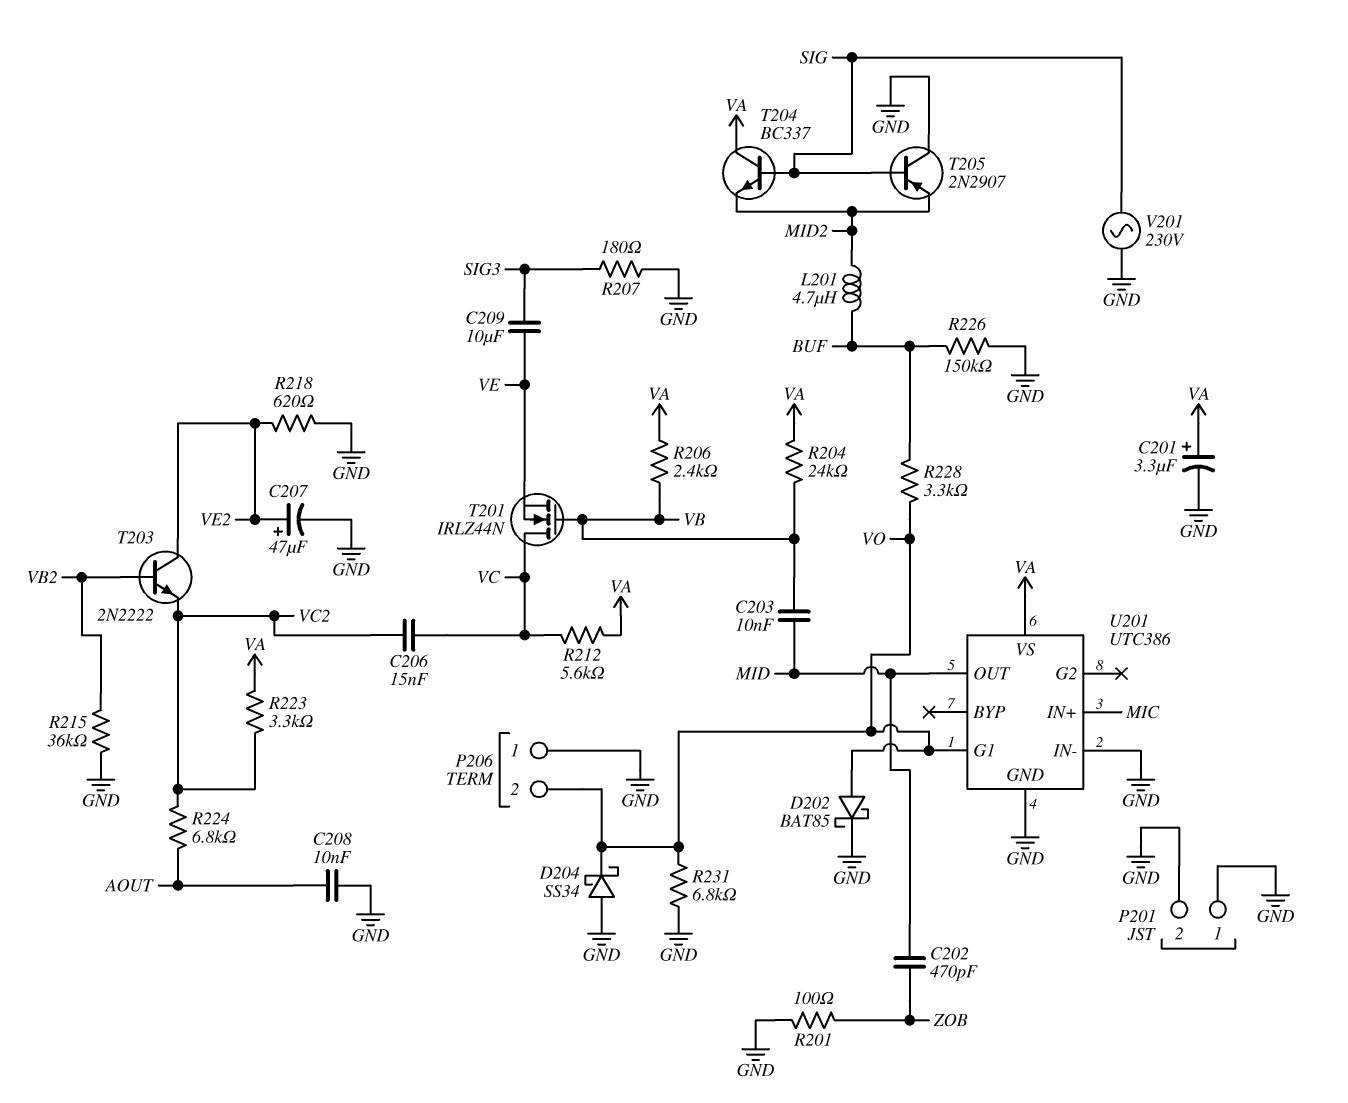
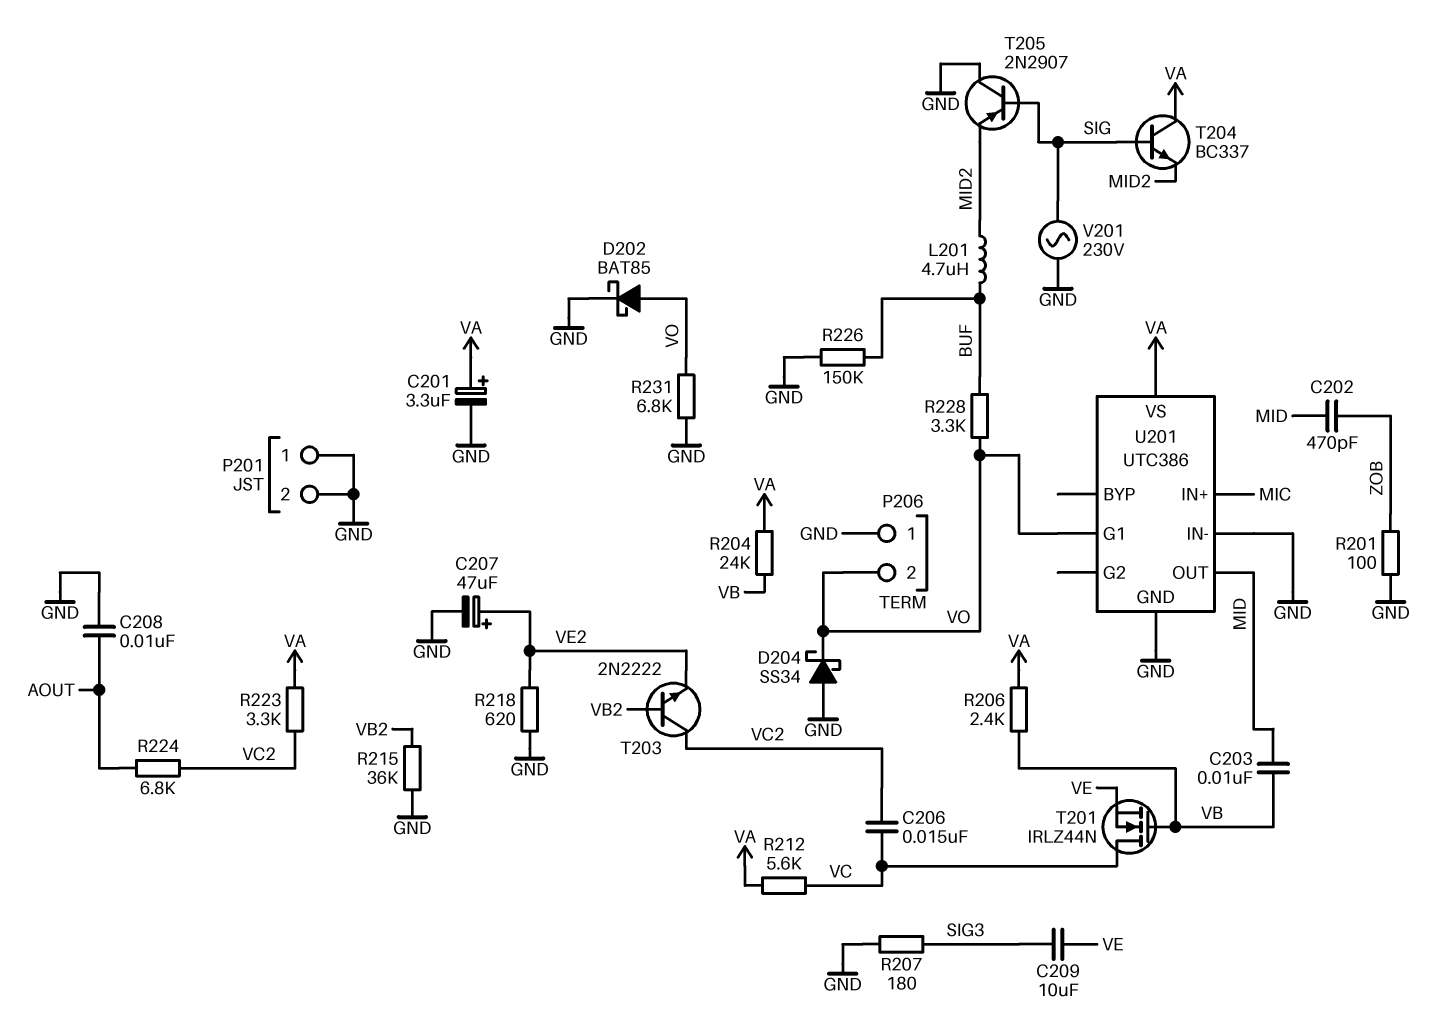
T203: NPN 2N2222 (B VB2, C VE2, E VC2) -> NPN 2N2222 (B VB2, C VC2, E VE2)

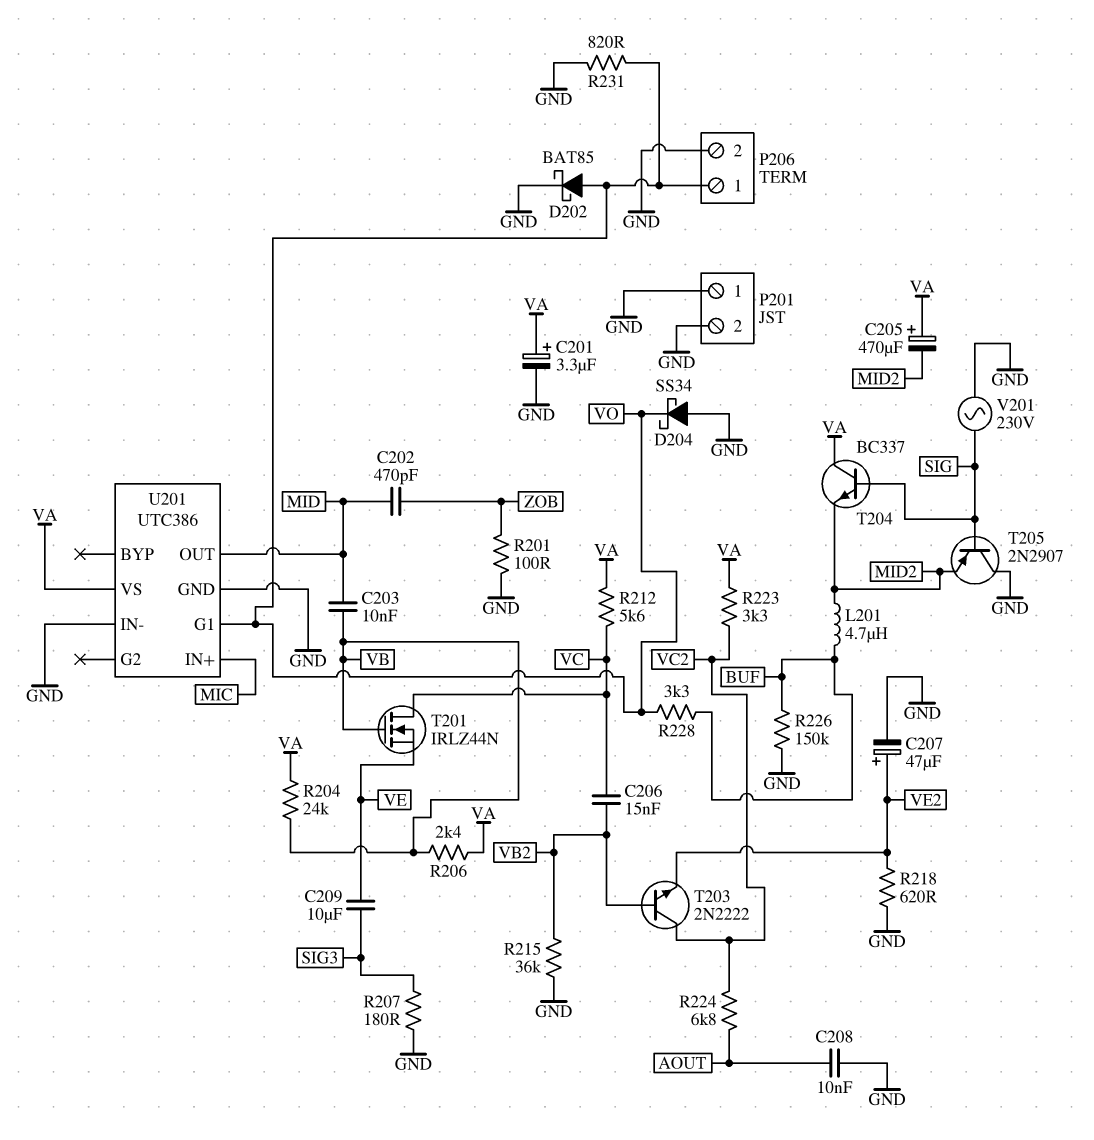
C205: none -> 470uF (plus VA, minus MID2)
C206: 15nF (VC, VC2) -> 15nF (VB2, VC)
P206 pin 1: GND -> VO
P206 pin 2: VO -> GND
R231: 6.8k (GND, VO) -> 820 (GND, VO)

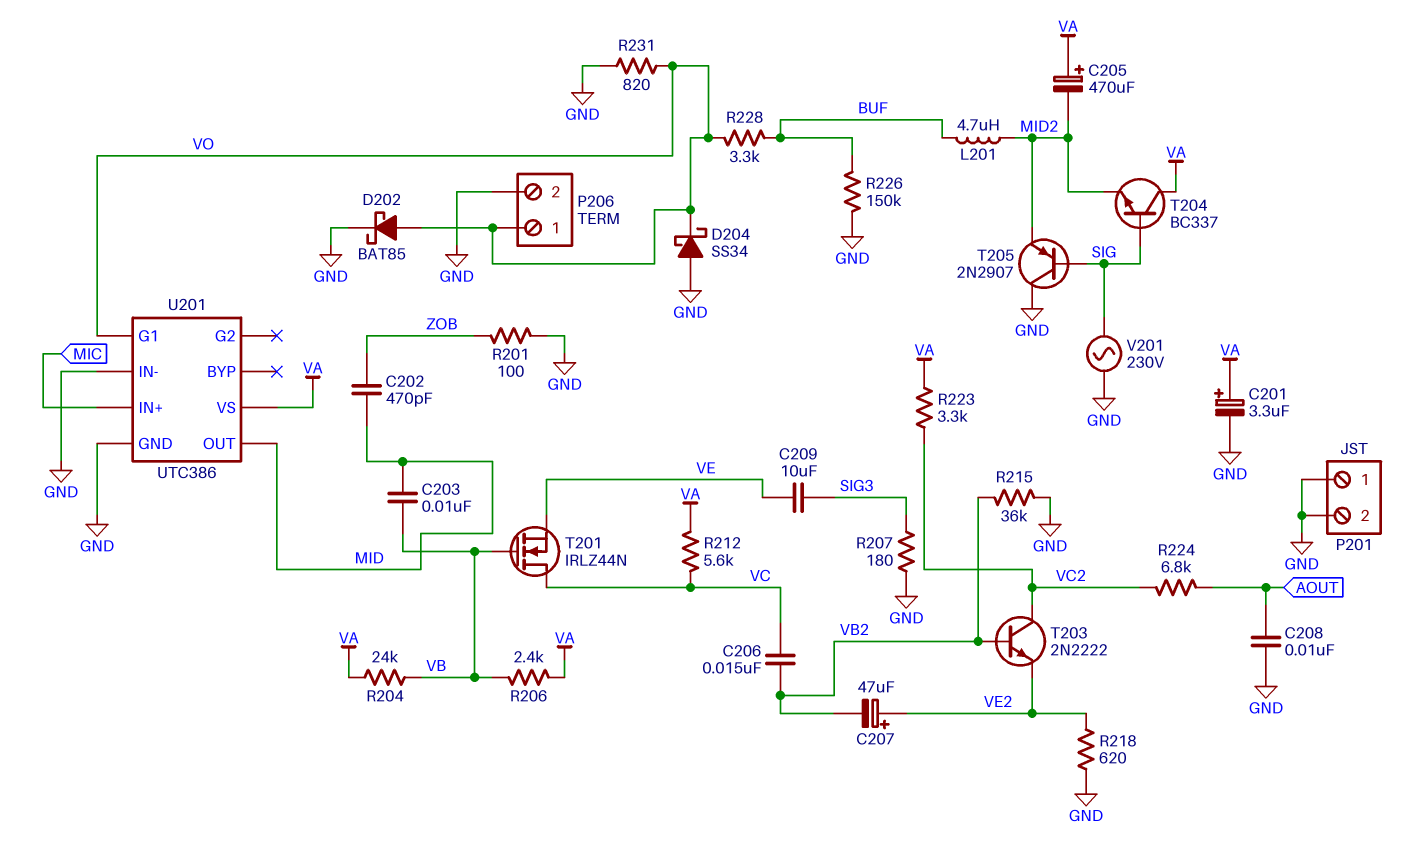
C207: 47uF (plus VE2, minus GND) -> 47uF (plus VE2, minus VB2)

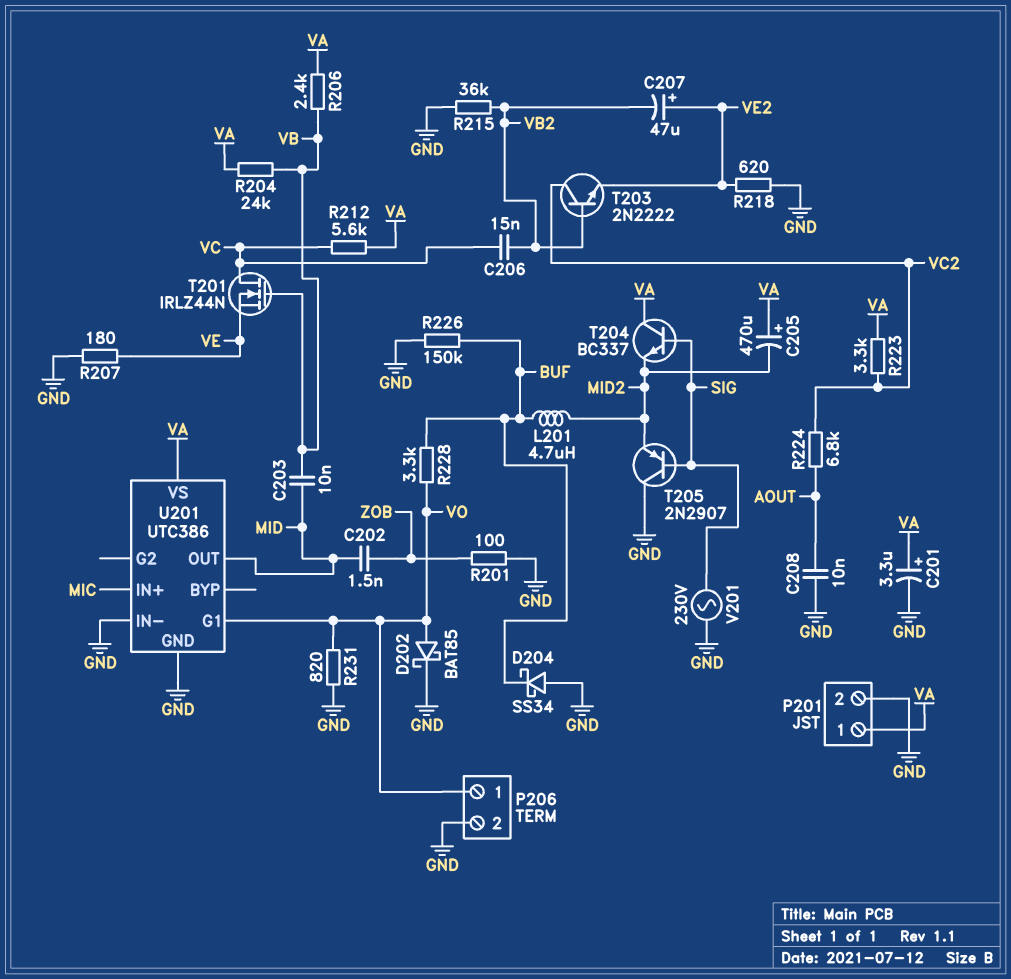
C202: 470pF (MID, ZOB) -> 1.5nF (MID, ZOB)
C209: 10uF (SIG3, VE) -> none
D204: schottky SS34 (A GND, K VO) -> schottky SS34 (A GND, K BUF)
P201 pin 1: GND -> VA
R207: 180 (GND, SIG3) -> 180 (GND, VE)

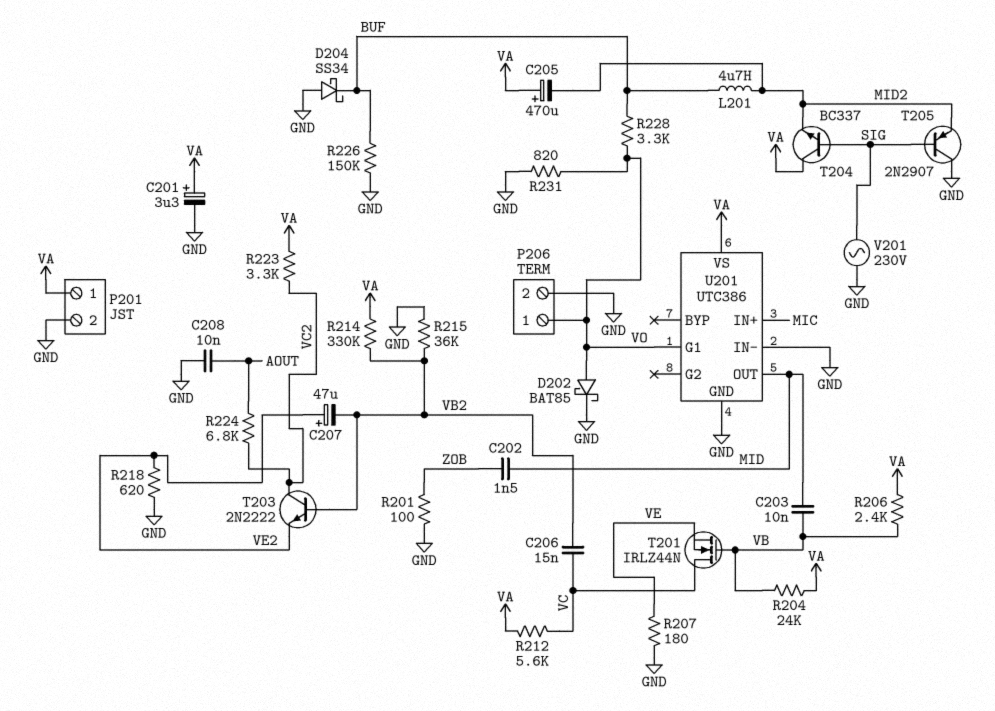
R214: none -> 330k (VA, VB2)

